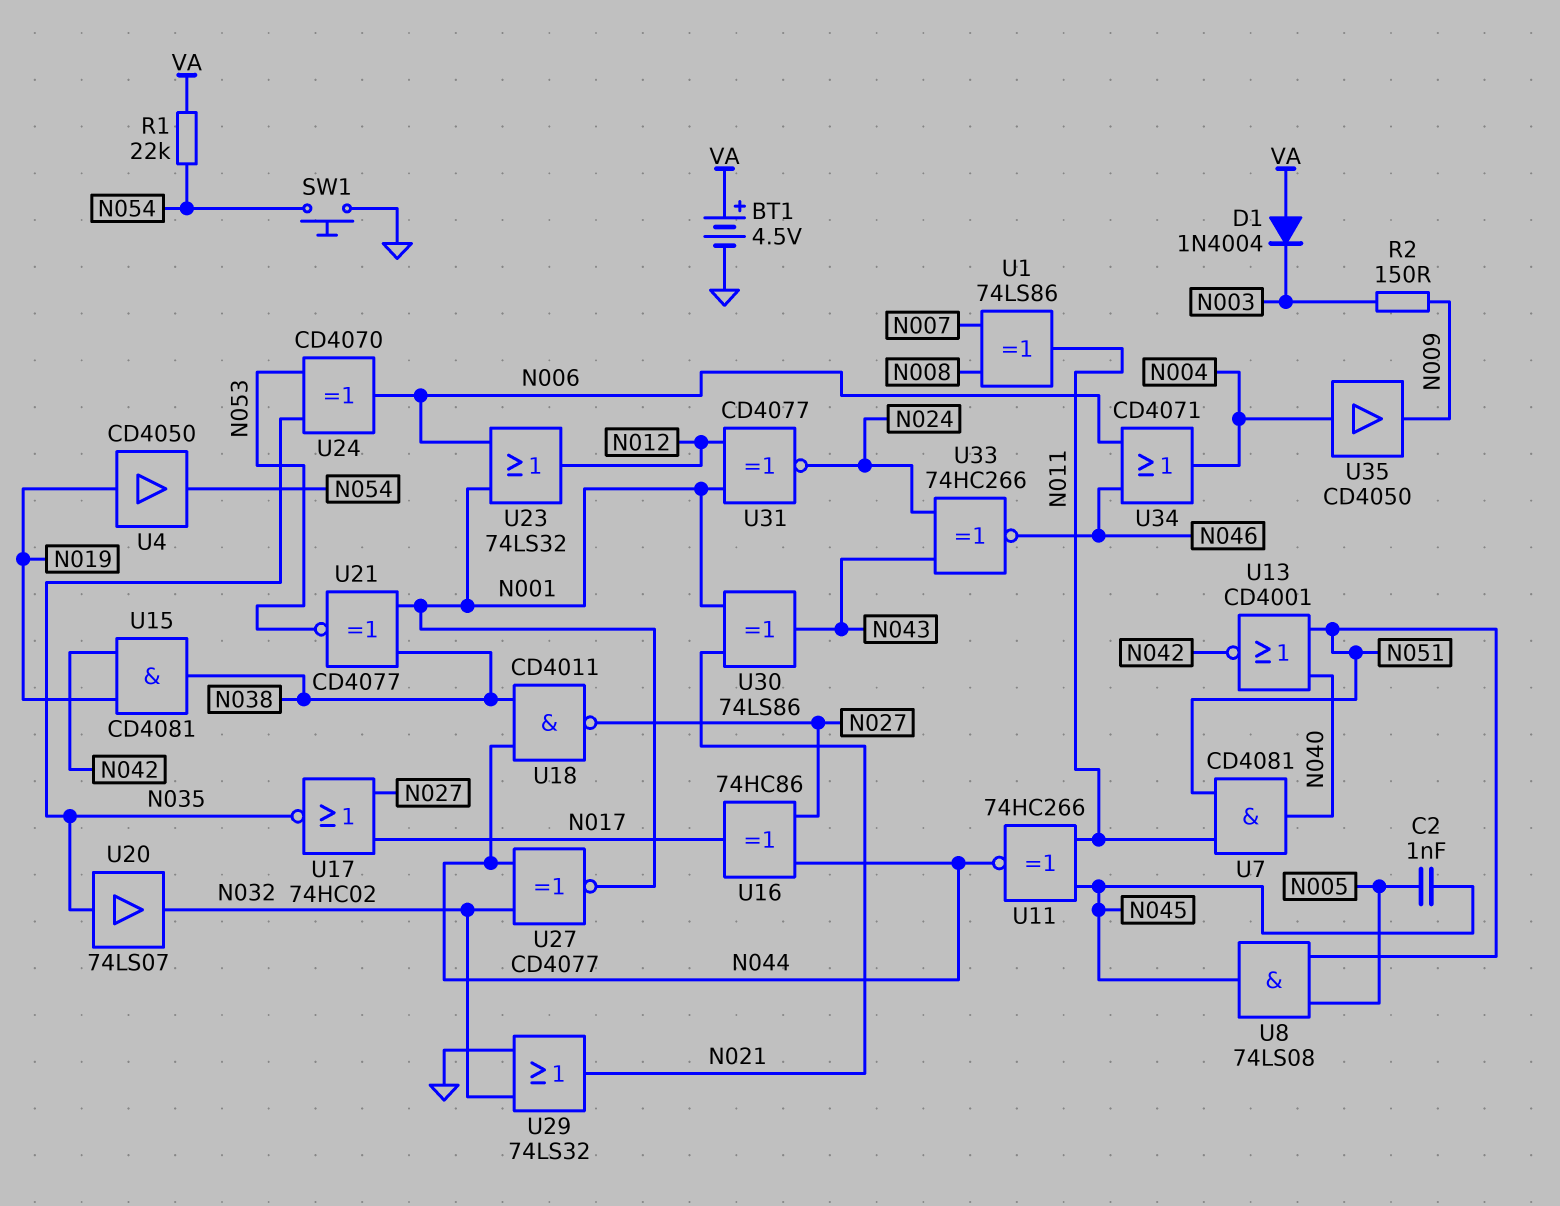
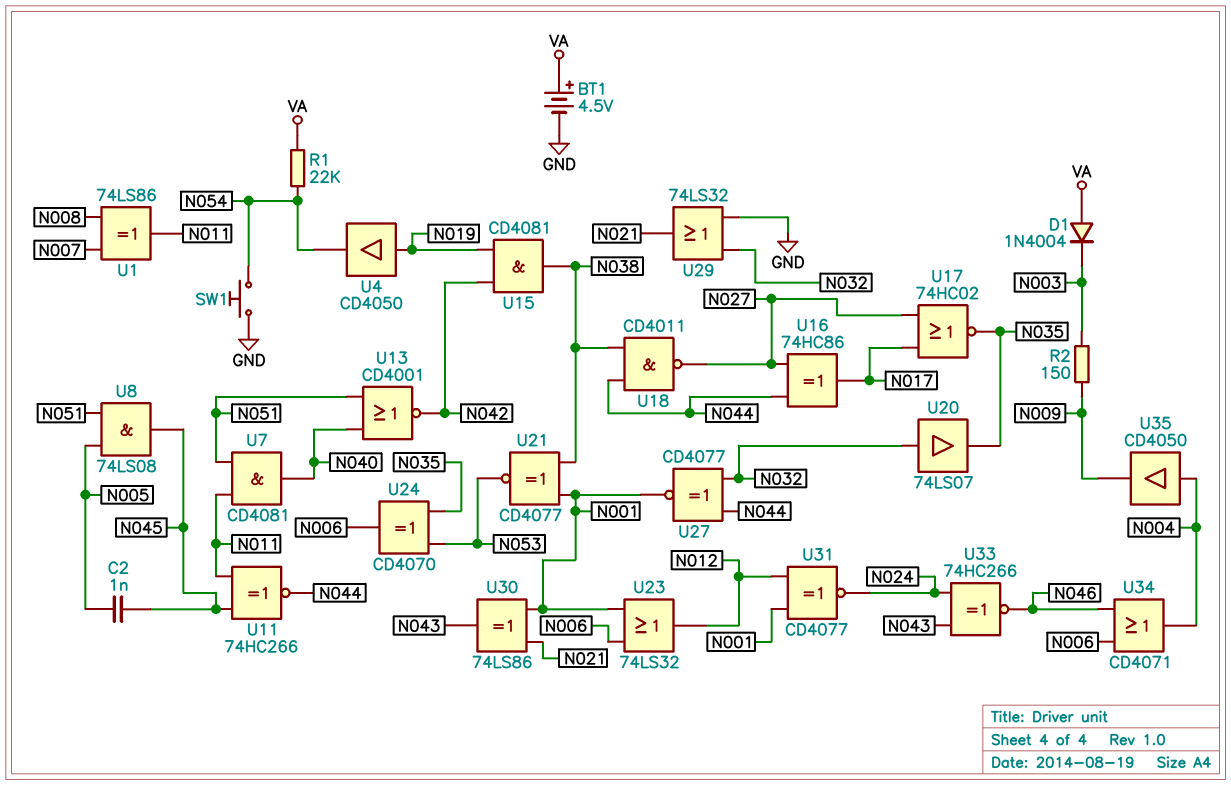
U20: buffer 74LS07 (in N035, out N032) -> buffer 74LS07 (in N032, out N035)

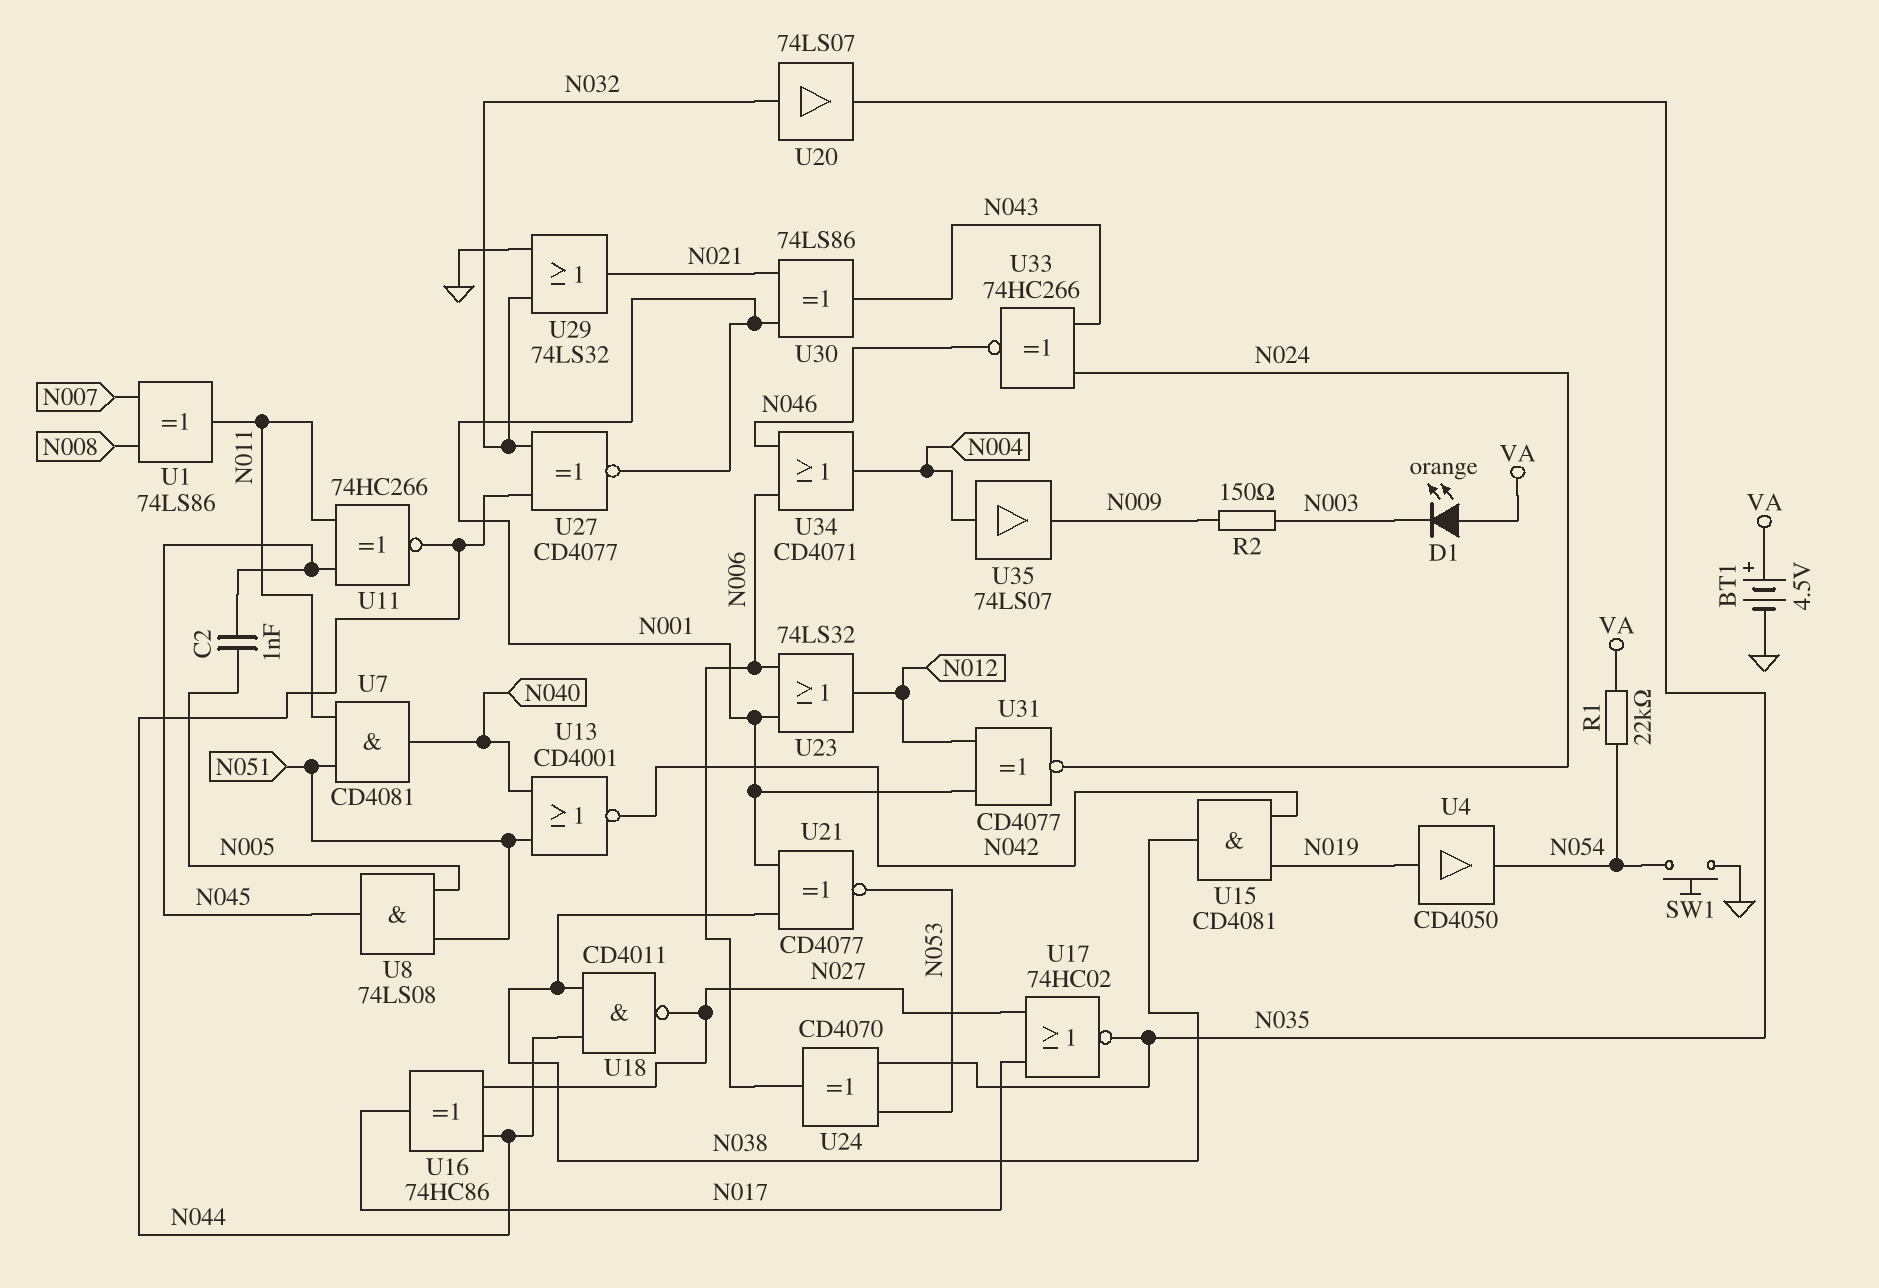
D1: diode 1N4004 (A VA, K N003) -> LED orange (A VA, K N003)
U35: buffer CD4050 (in N004, out N009) -> buffer 74LS07 (in N004, out N009)

